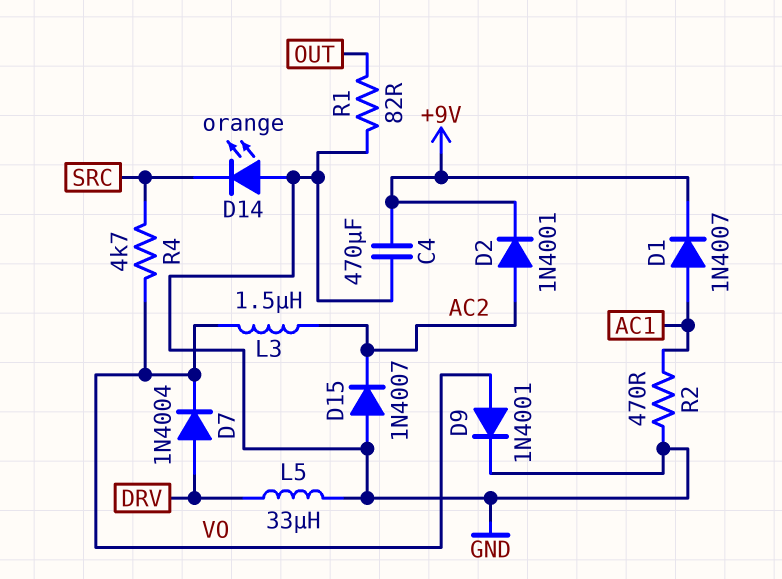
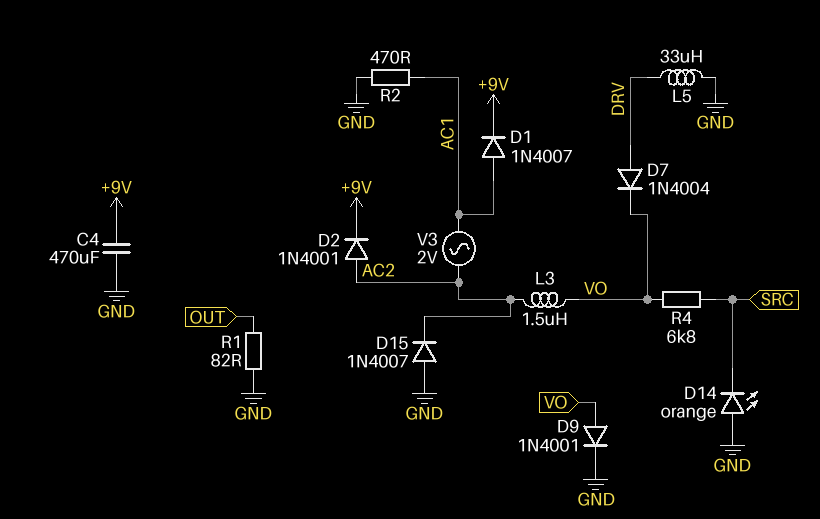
R4: 4.7k (SRC, VO) -> 6.8k (SRC, VO)
V3: none -> AC 2V (AC1, AC2)

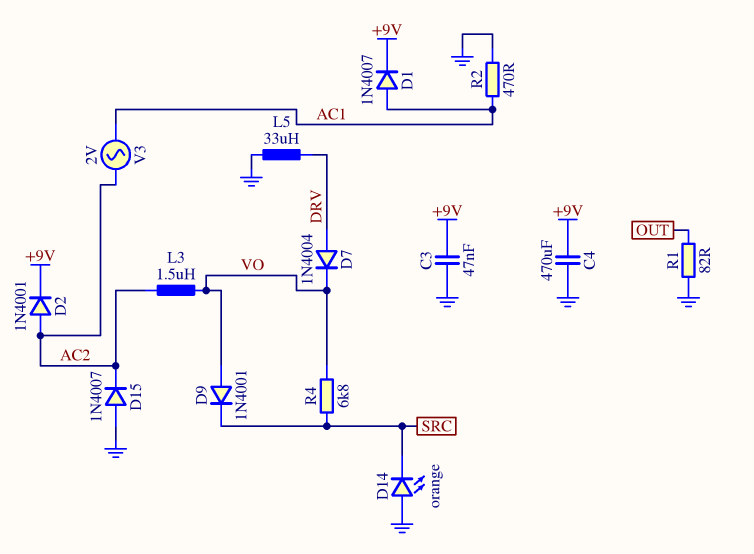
C3: none -> 47nF (+9V, GND)
D9: diode 1N4001 (A VO, K GND) -> diode 1N4001 (A VO, K SRC)

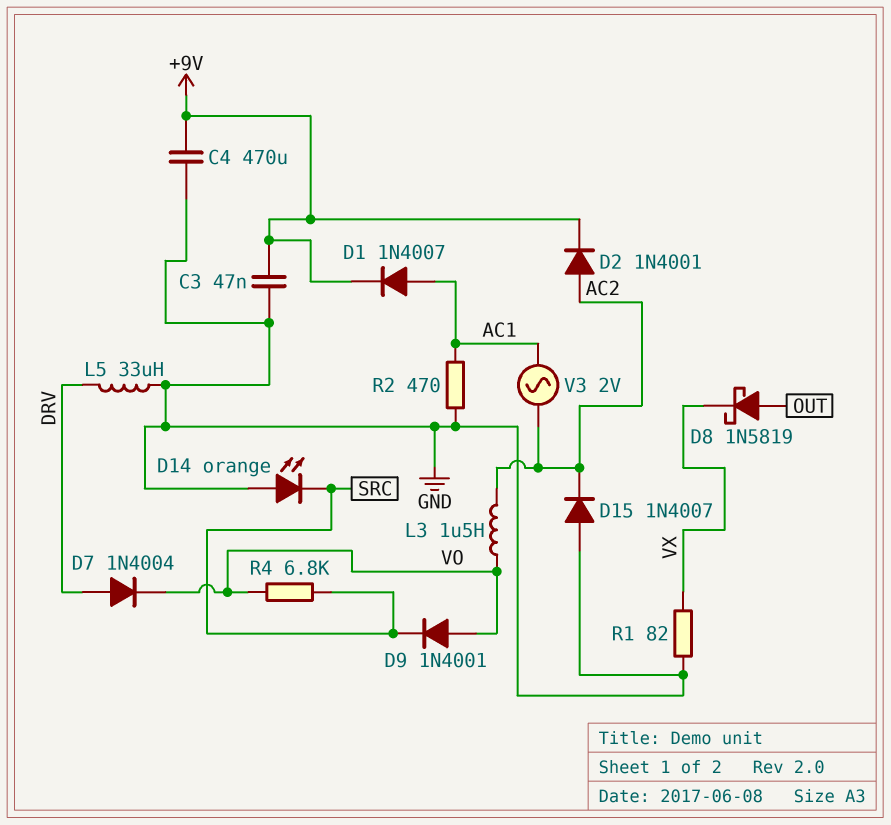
D8: none -> schottky 1N5819 (A OUT, K VX)
R1: 82 (GND, OUT) -> 82 (GND, VX)

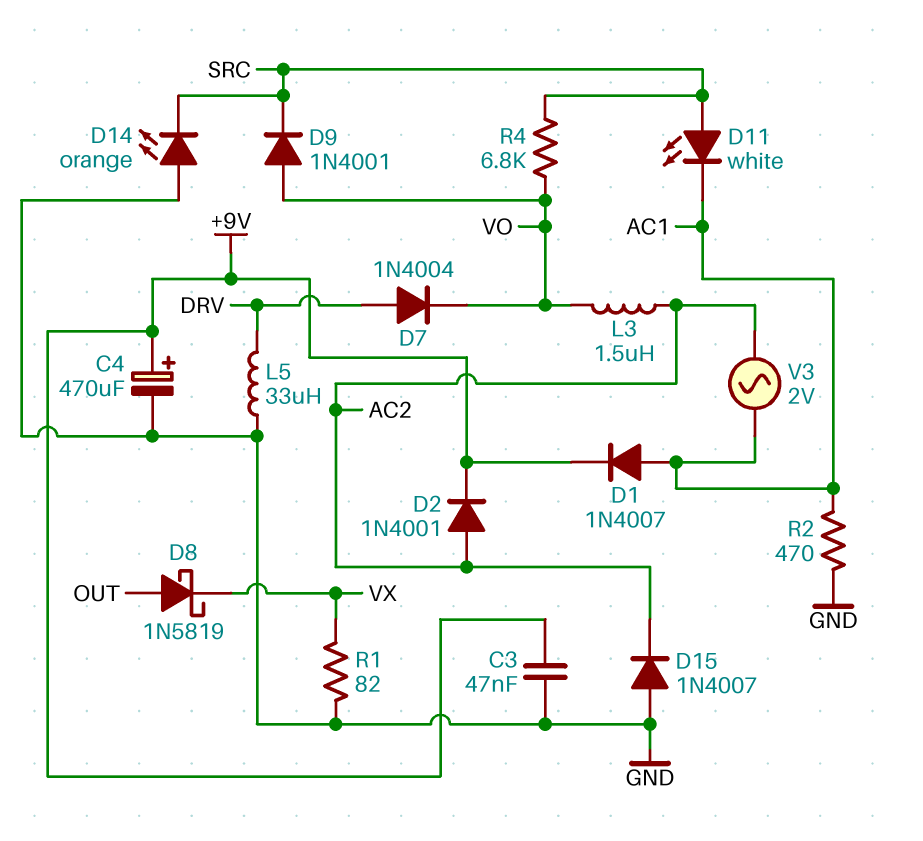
C4: 470uF (+9V, GND) -> 470uF (plus +9V, minus GND)
D11: none -> LED white (A SRC, K AC1)

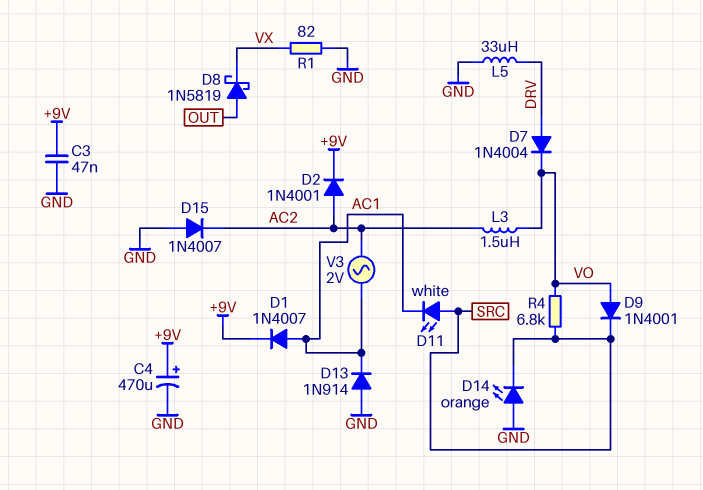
D13: none -> diode 1N914 (A GND, K AC1)
R2: 470 (AC1, GND) -> none

